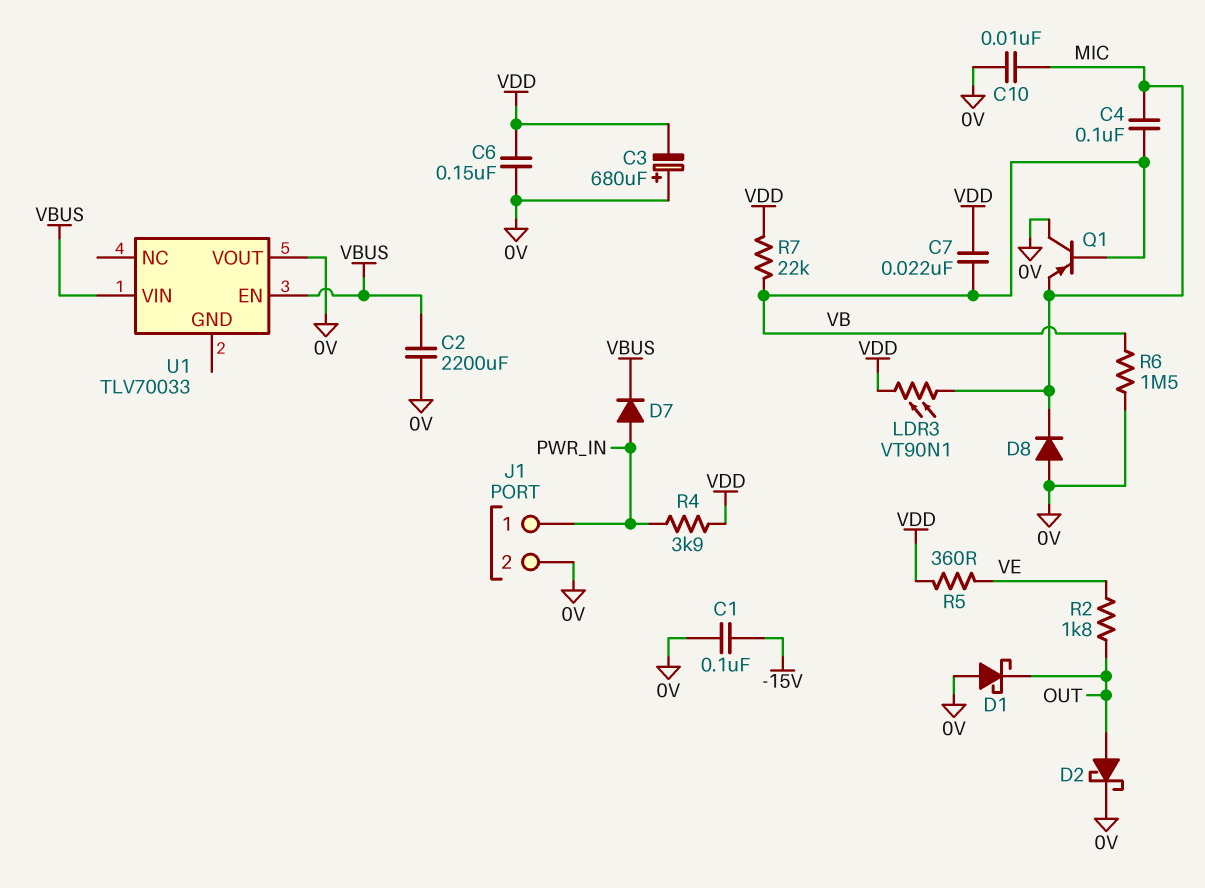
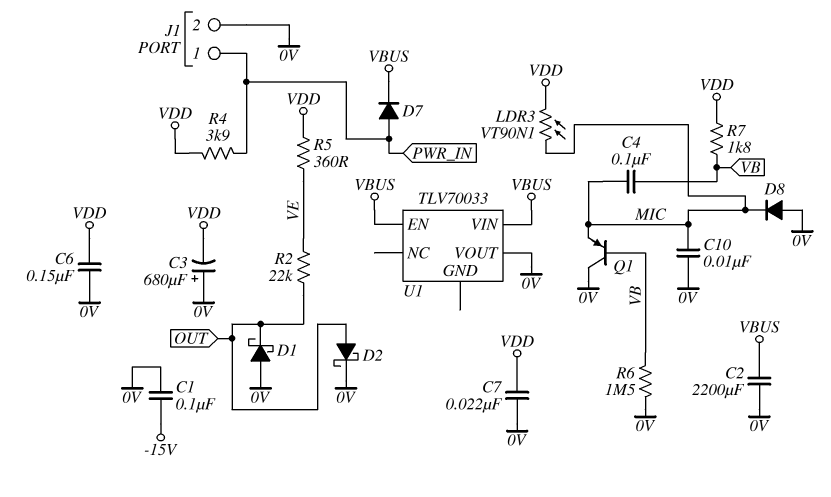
C7: 22nF (VB, VDD) -> 22nF (0V, VDD)
R2: 1.8k (OUT, VE) -> 22k (OUT, VE)
R7: 22k (VB, VDD) -> 1.8k (VB, VDD)

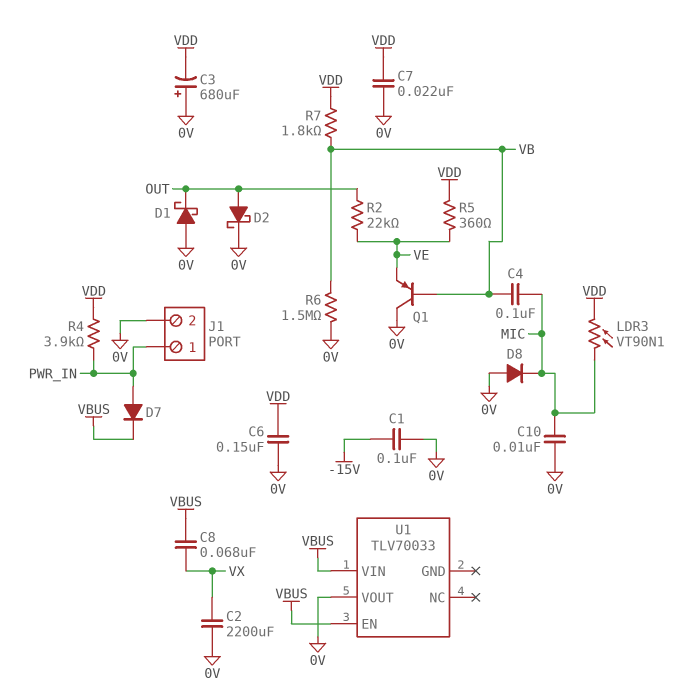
C2: 2200uF (0V, VBUS) -> 2200uF (0V, VX)
C8: none -> 68nF (VBUS, VX)
Q1: PNP (B VB, C 0V, E MIC) -> PNP (B VB, C 0V, E VE)

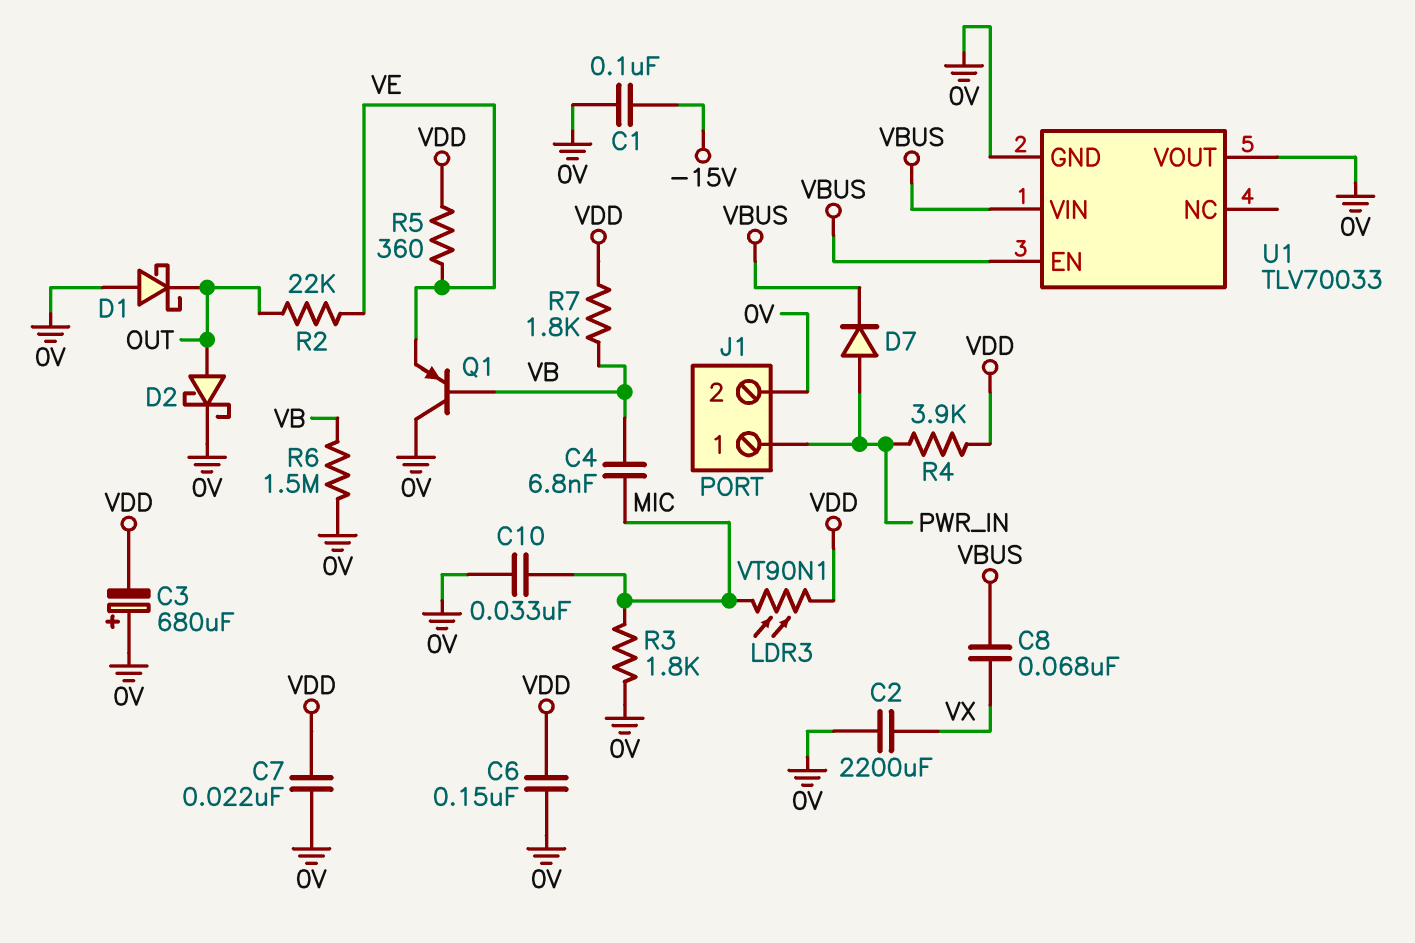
C4: 100nF (MIC, VB) -> 6.8nF (MIC, VB)
C10: 10nF (0V, MIC) -> 33nF (0V, MIC)
D8: diode (A 0V, K MIC) -> none
R3: none -> 1.8k (0V, MIC)
U1 pin GND: none -> 0V

